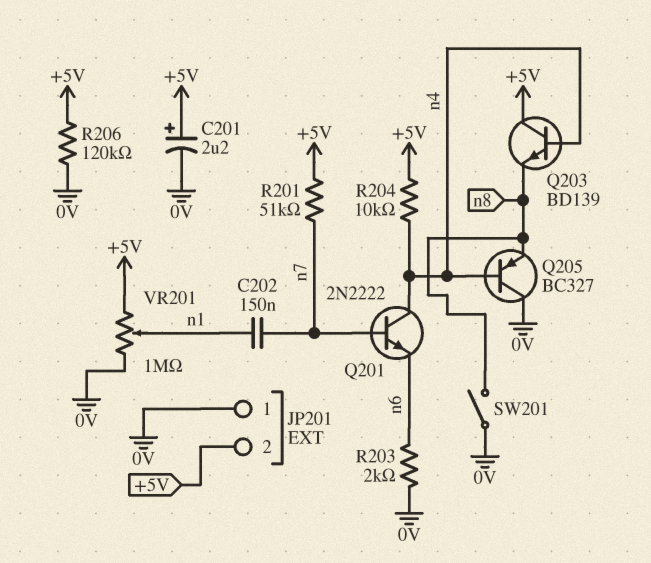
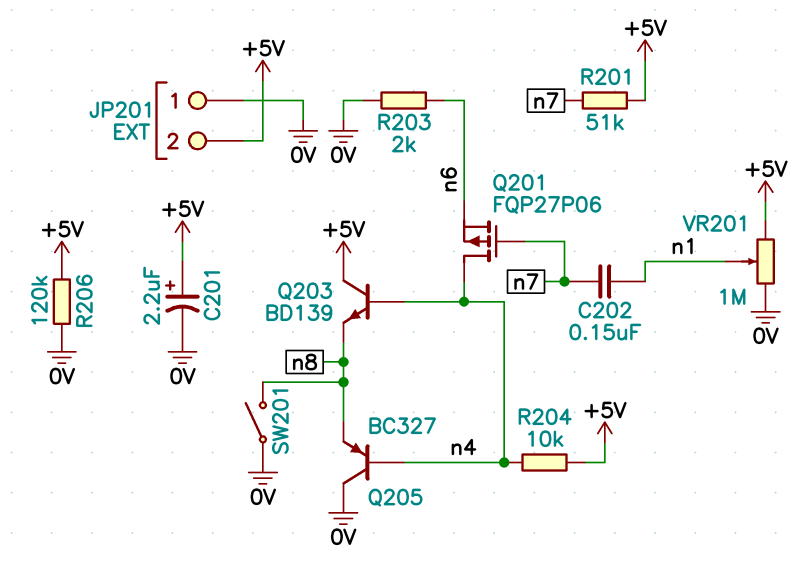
Q201: NPN 2N2222 (B n7, C n4, E n6) -> PMOS FQP27P06 (G n7, D n4, S n6)

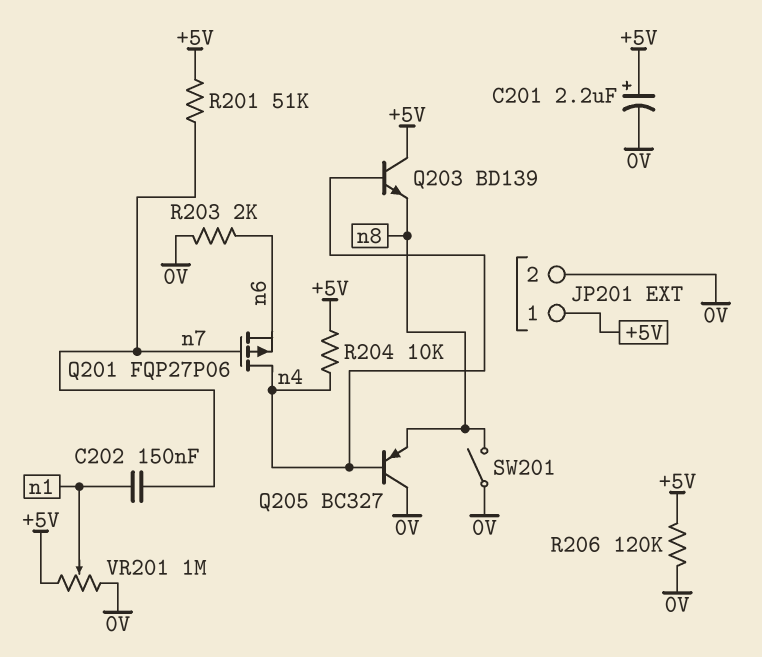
JP201 pin 1: 0V -> +5V
JP201 pin 2: +5V -> 0V

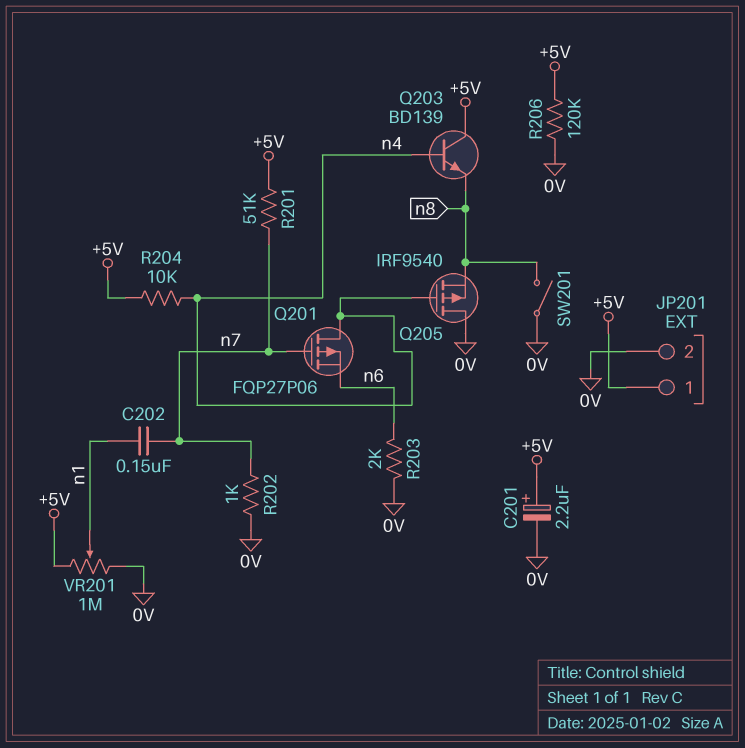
Q205: PNP BC327 (B n4, C 0V, E n8) -> PMOS IRF9540 (G n4, D 0V, S n8)
R202: none -> 1k (0V, n7)

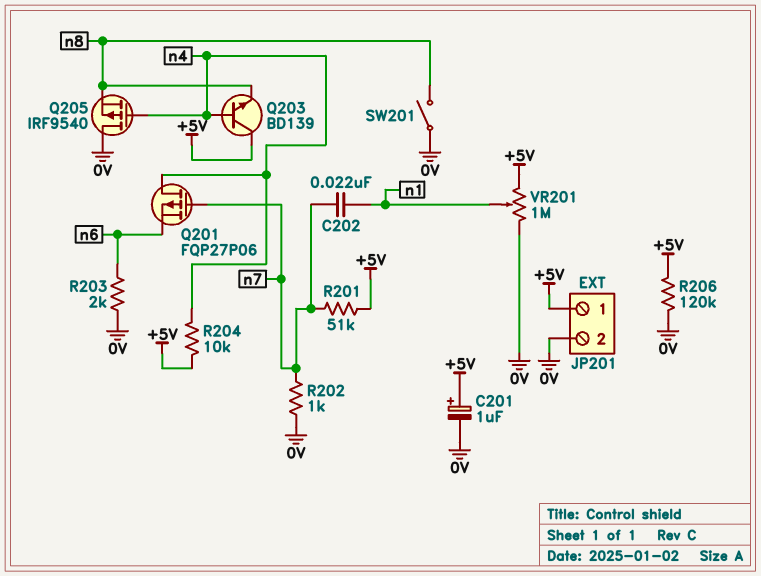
C201: 2.2uF (plus +5V, minus 0V) -> 1uF (plus +5V, minus 0V)
C202: 150nF (n1, n7) -> 22nF (n1, n7)

